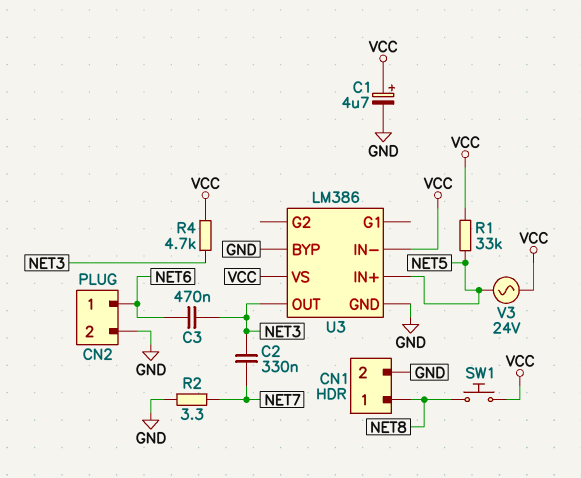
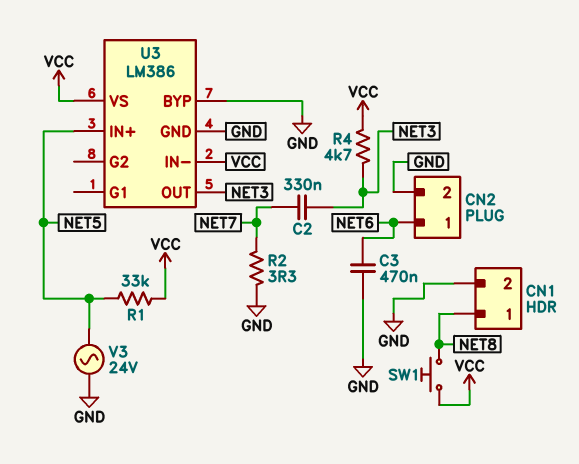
C1: 4.7uF (plus VCC, minus GND) -> none
C3: 470nF (NET3, NET6) -> 470nF (GND, NET6)
V3: AC 24V (NET5, VCC) -> AC 24V (GND, NET5)

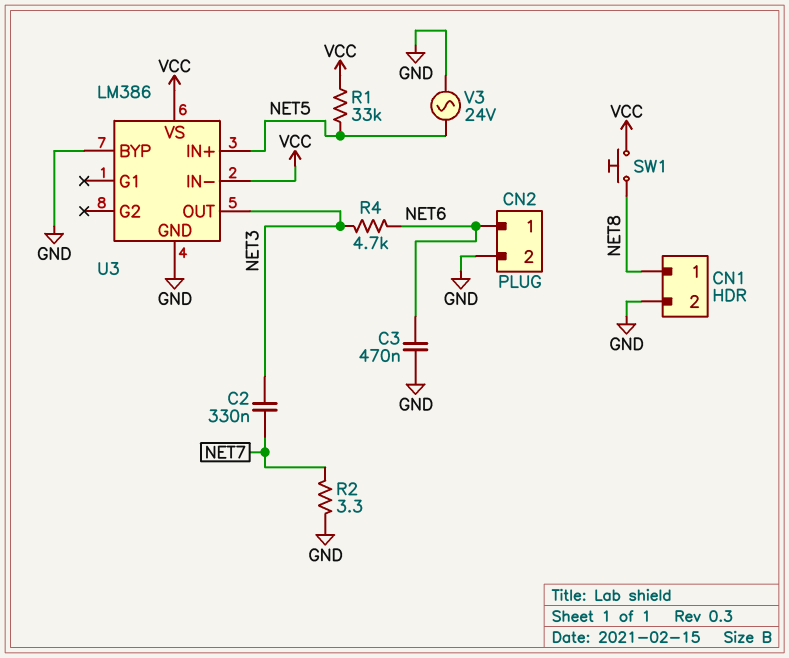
R4: 4.7k (NET3, VCC) -> 4.7k (NET3, NET6)

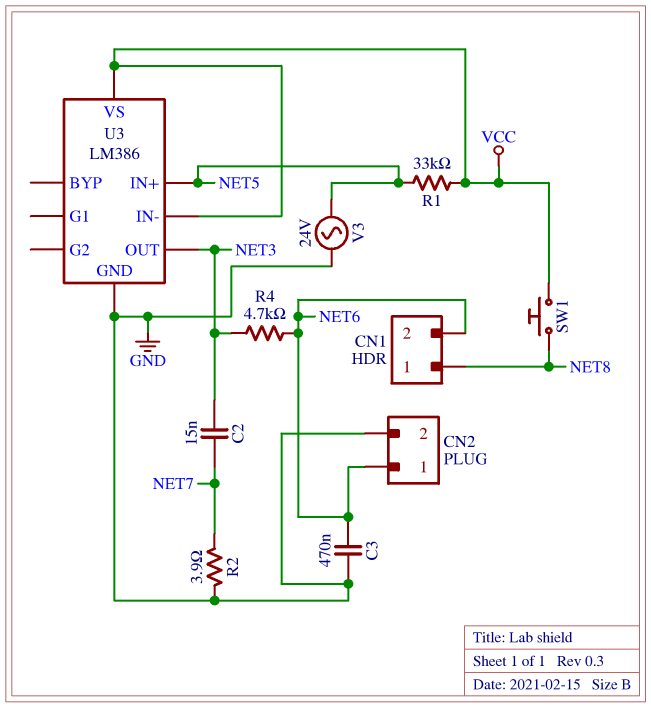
C2: 330nF (NET3, NET7) -> 15nF (NET3, NET7)
CN1 pin 2: GND -> NET6
R2: 3.3 (GND, NET7) -> 3.9 (GND, NET7)
U3 pin BYP: GND -> none

